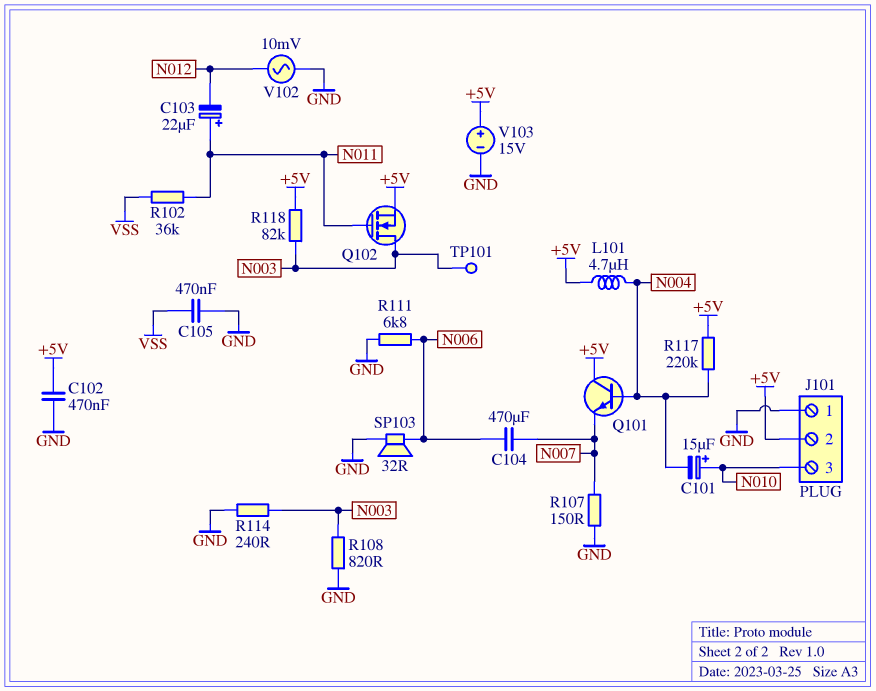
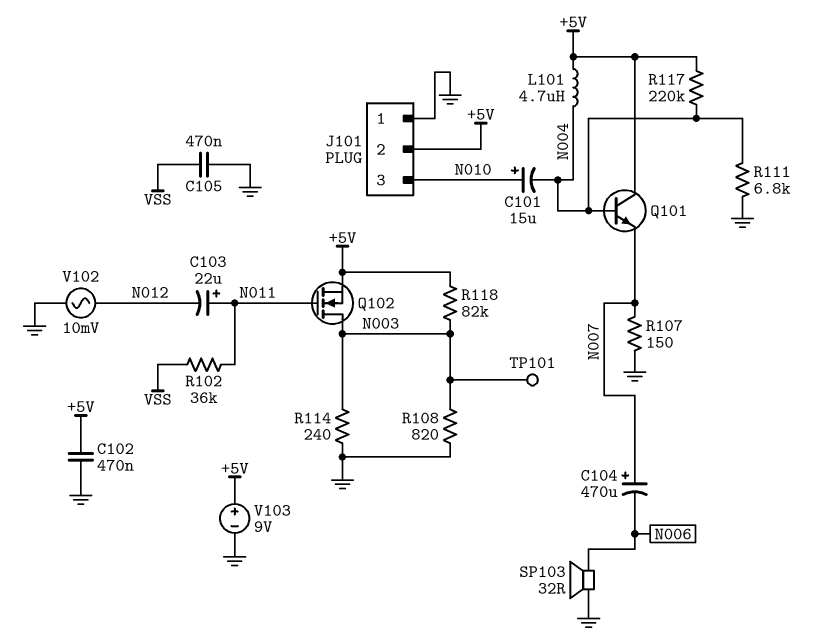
C104: 470uF (N006, N007) -> 470uF (plus N007, minus N006)
R111: 6.8k (GND, N006) -> 6.8k (GND, N004)
V103: 15V (plus +5V, minus GND) -> 9V (plus +5V, minus GND)

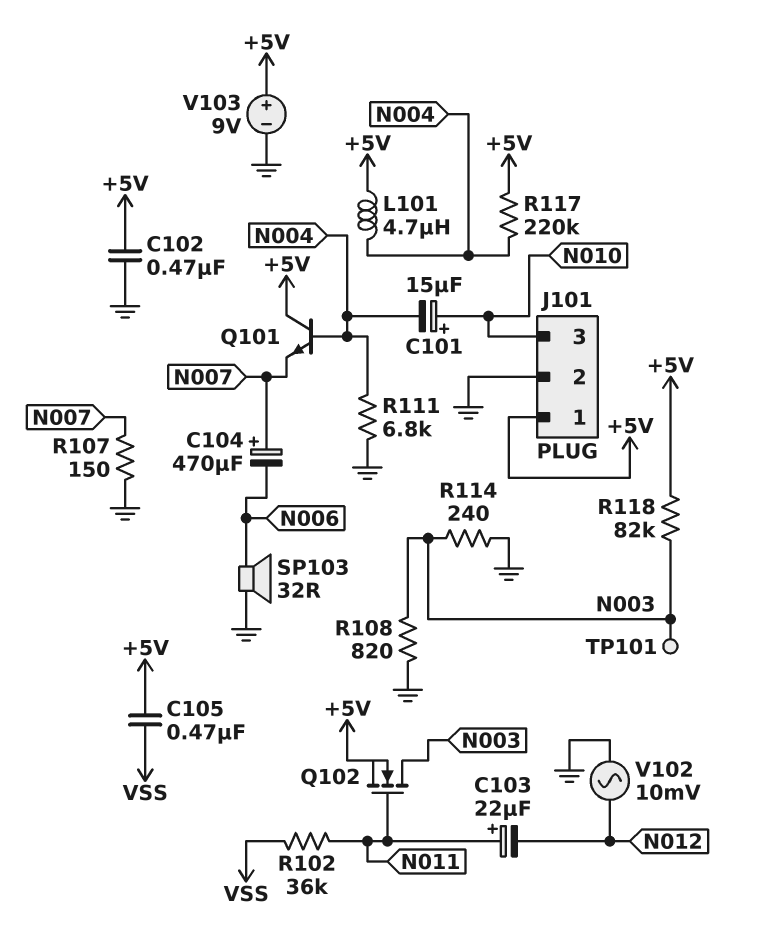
C105: 470nF (GND, VSS) -> 470nF (+5V, VSS)
J101 pin 1: GND -> +5V
J101 pin 2: +5V -> GND

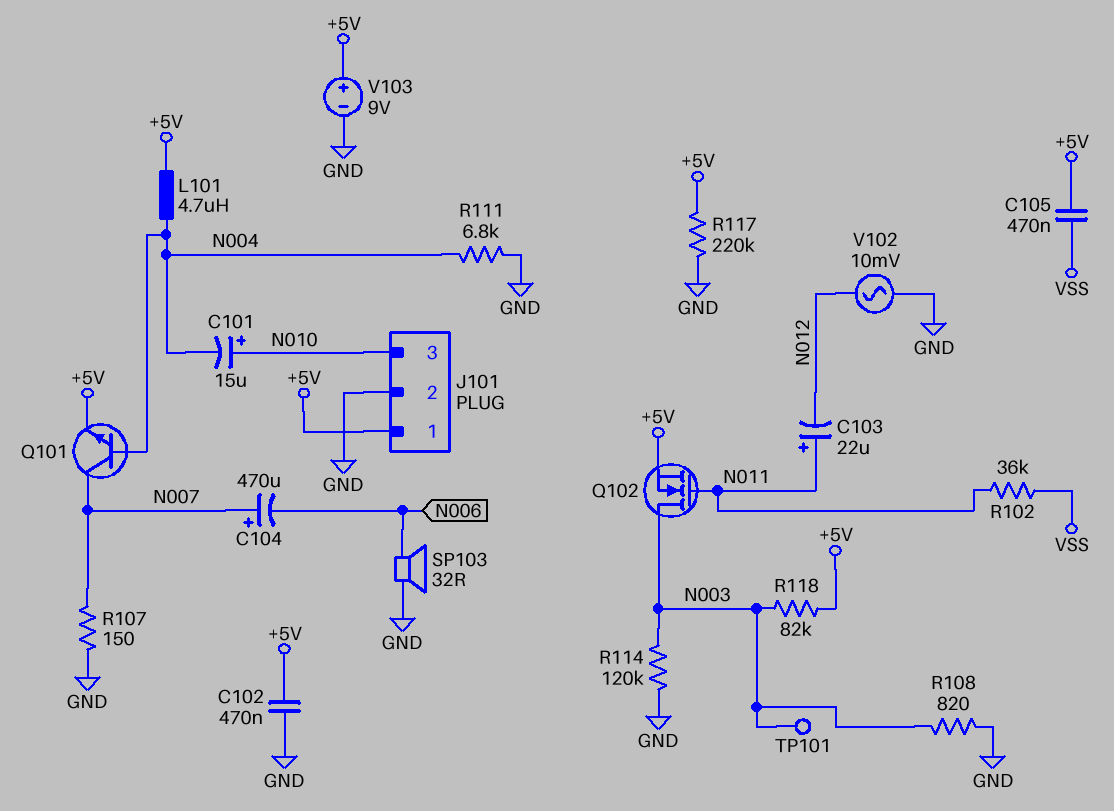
Q101: NPN (B N004, C +5V, E N007) -> NPN (B N004, C N007, E +5V)
R114: 240 (GND, N003) -> 120k (GND, N003)
R117: 220k (+5V, N004) -> 220k (+5V, GND)

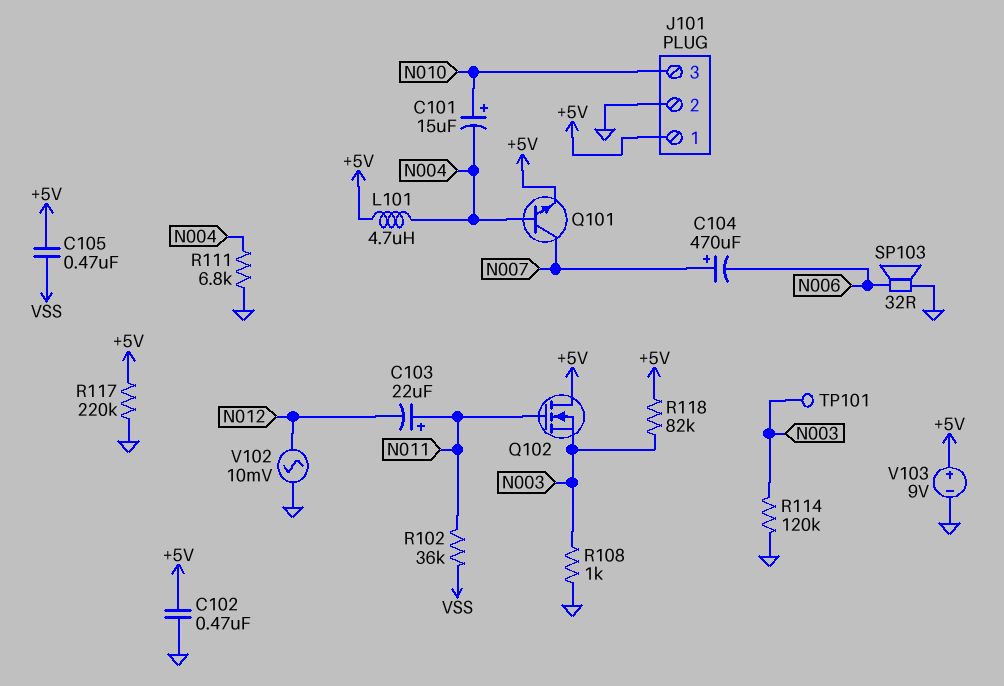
Q102: NMOS (G N011, D N003, S +5V) -> NMOS (G N011, D +5V, S N003)
R107: 150 (GND, N007) -> none
R108: 820 (GND, N003) -> 1k (GND, N003)

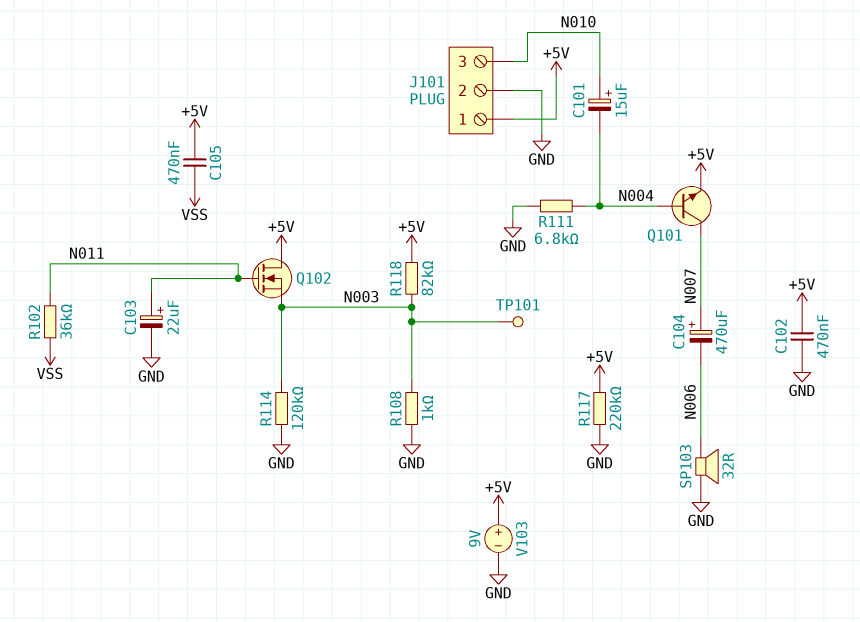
C103: 22uF (plus N011, minus N012) -> 22uF (plus N011, minus GND)
L101: 4.7uH (+5V, N004) -> none
V102: AC 10mV (GND, N012) -> none

